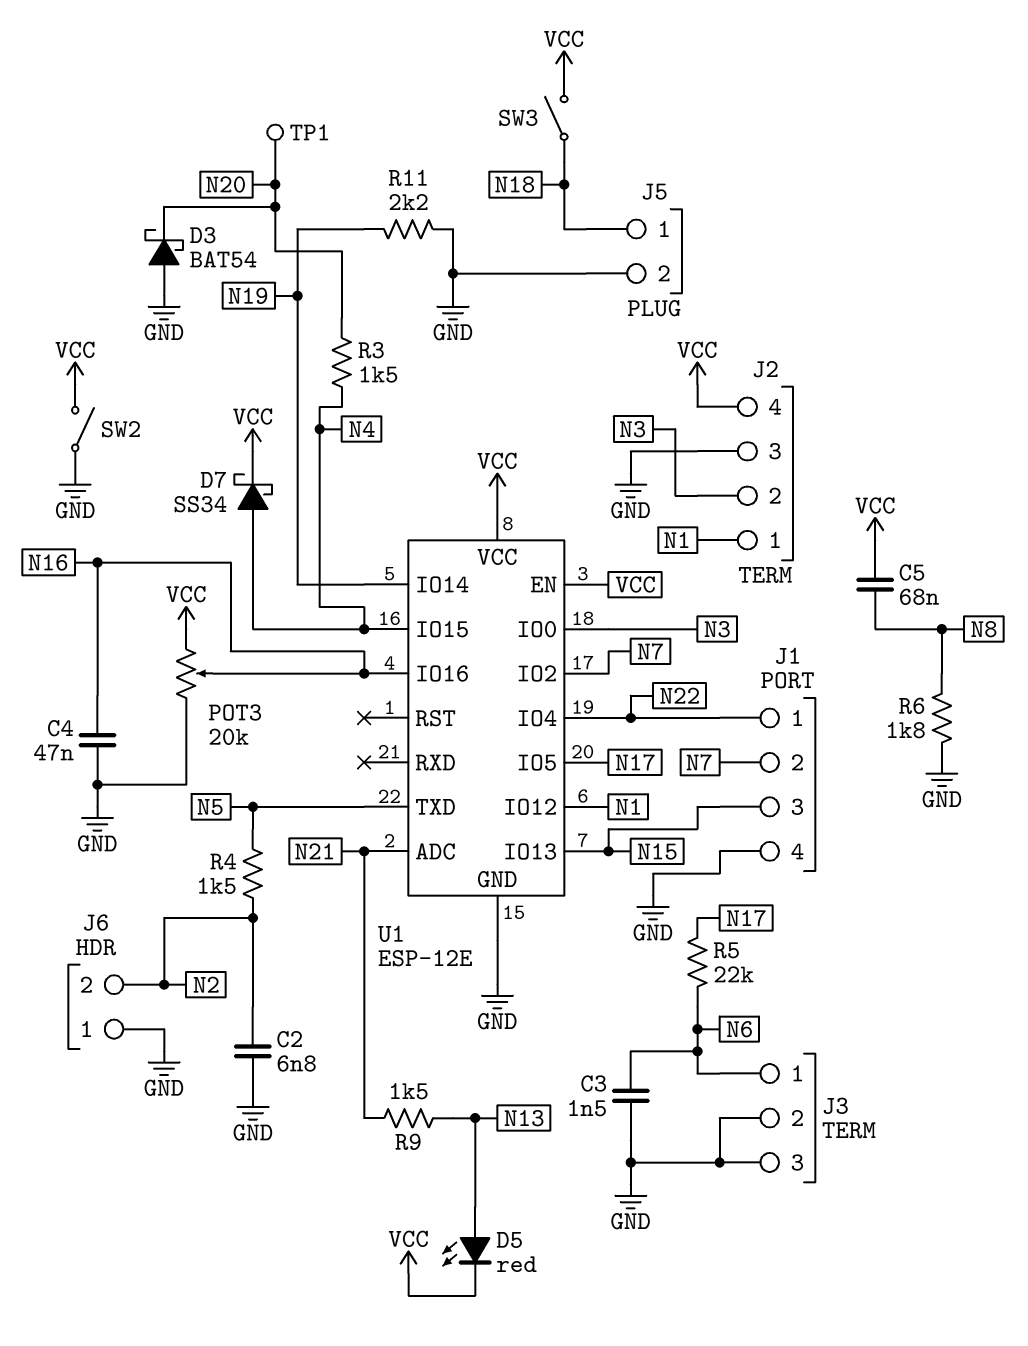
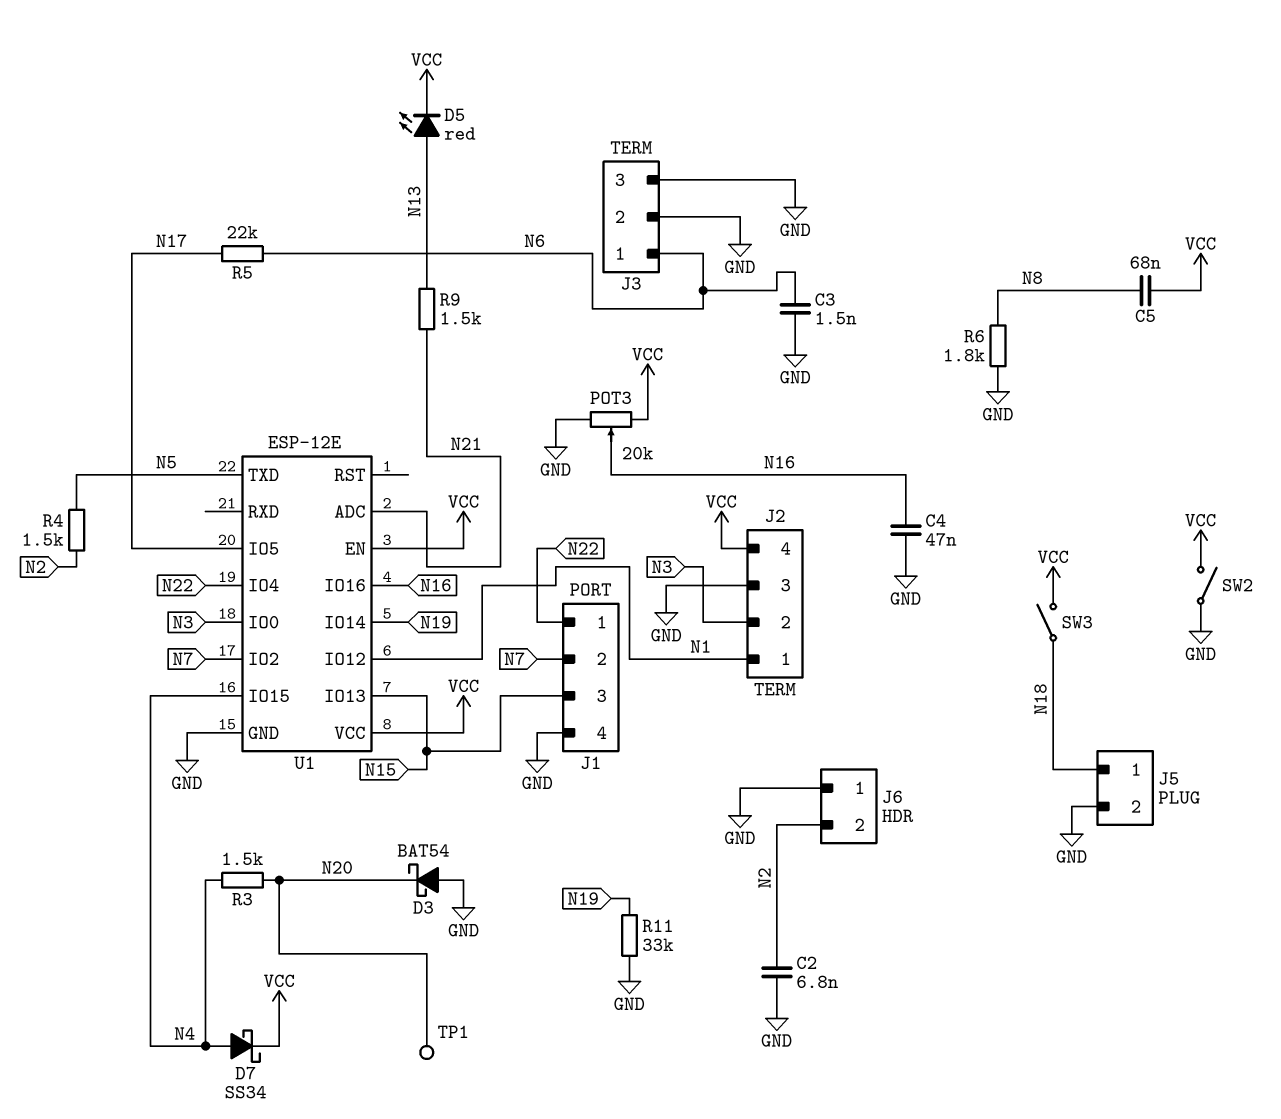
R11: 2.2k (GND, N19) -> 33k (GND, N19)

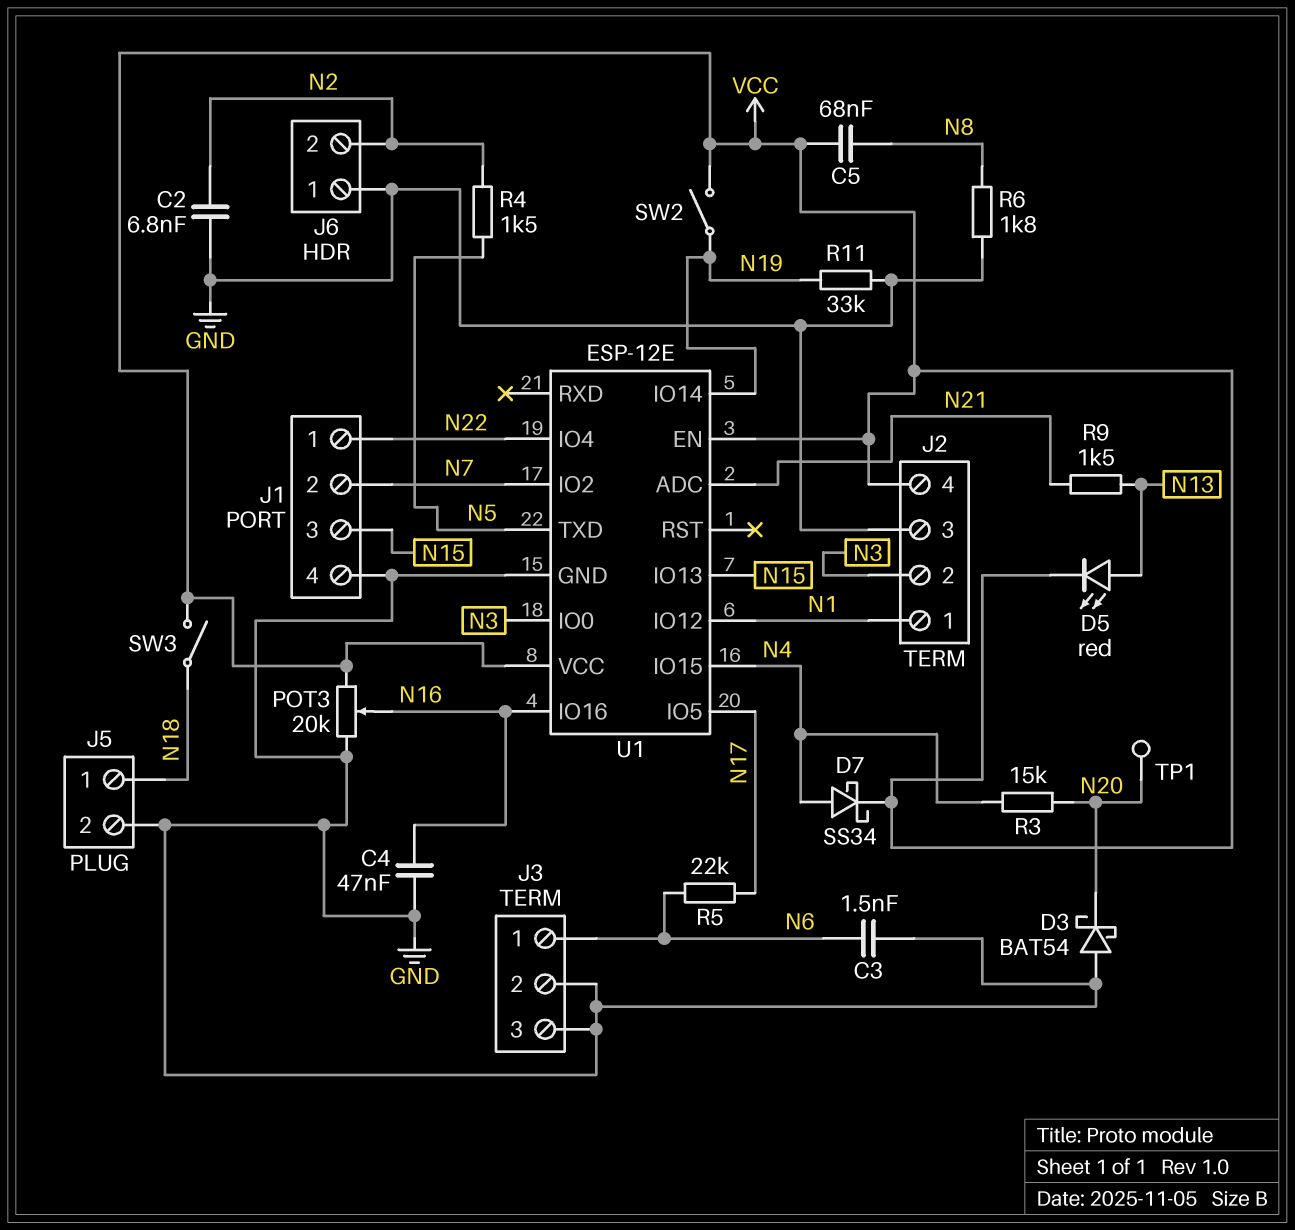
R3: 1.5k (N4, N20) -> 15k (N4, N20)
SW2: switch (GND, VCC) -> switch (N19, VCC)

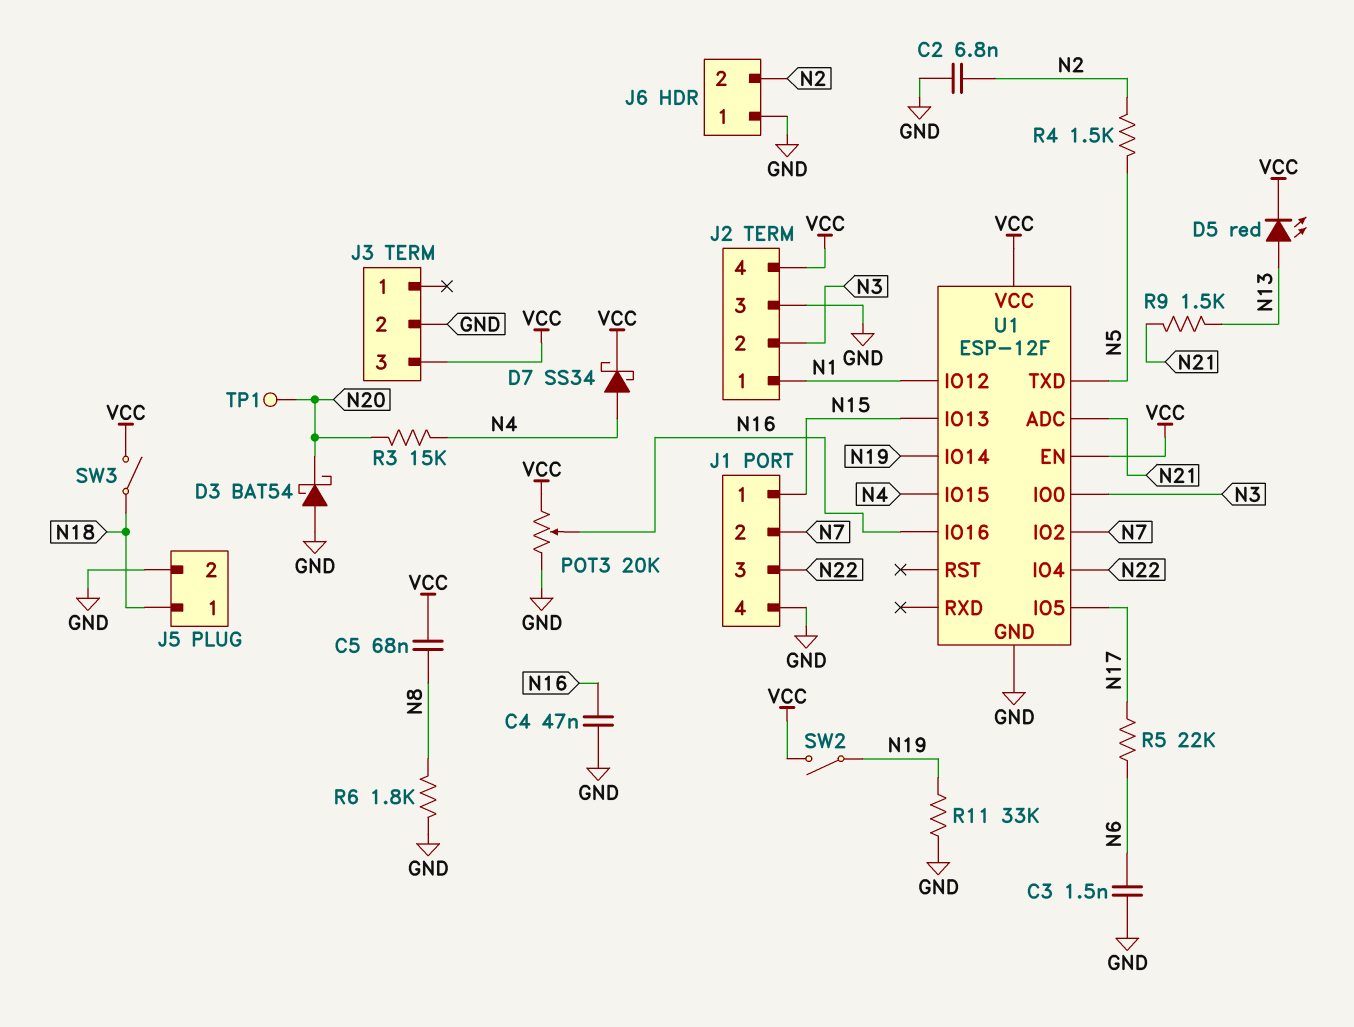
J1 pin 1: N22 -> N15
J1 pin 3: N15 -> N22
J3 pin 1: N6 -> none
J3 pin 3: GND -> VCC
U1: ESP-12E -> ESP-12F

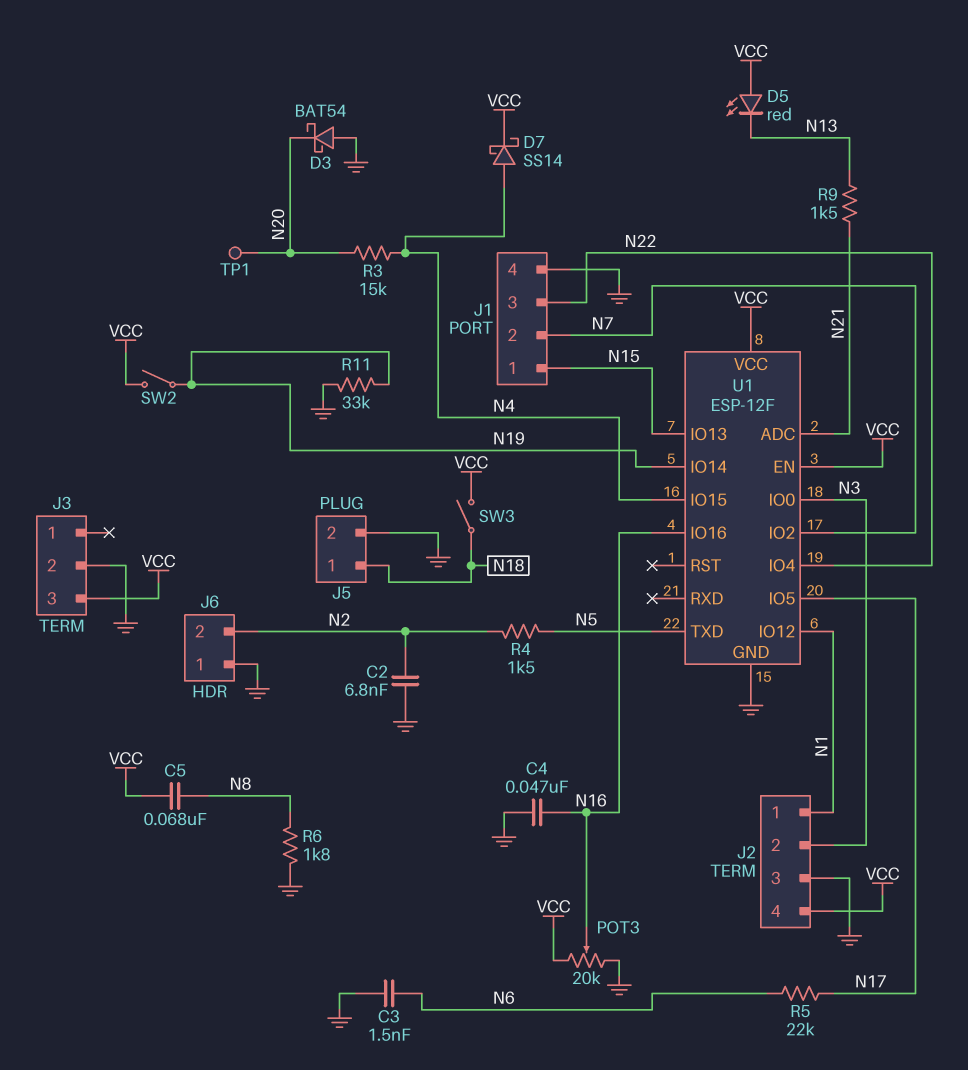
D5: LED red (A N13, K VCC) -> LED red (A VCC, K N13)
D7: schottky SS34 (A N4, K VCC) -> schottky SS14 (A N4, K VCC)

